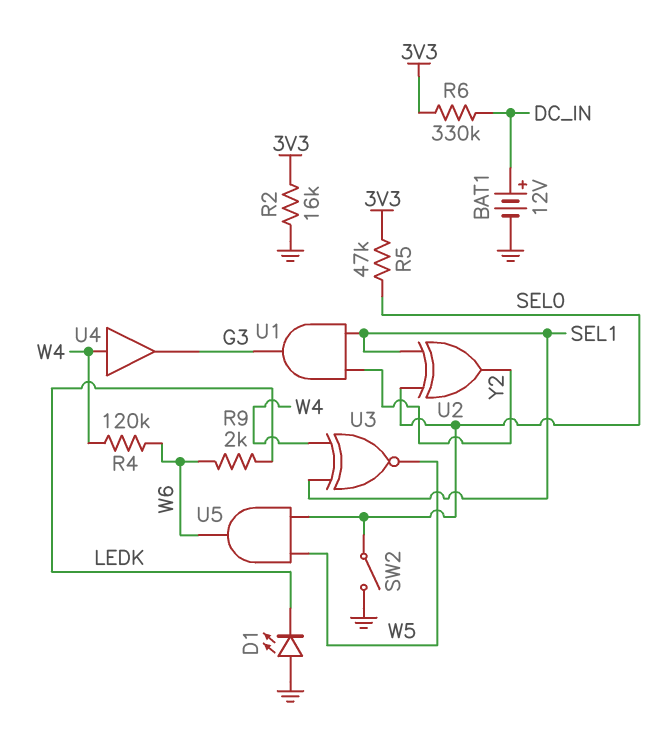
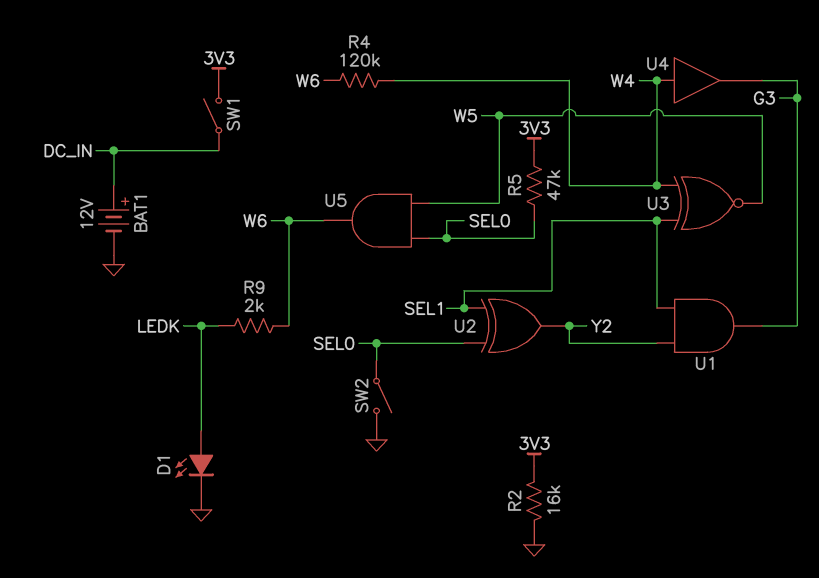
D1: LED (A GND, K LEDK) -> LED (A LEDK, K GND)
R6: 330k (3V3, DC_IN) -> none
SW1: none -> switch (3V3, DC_IN)

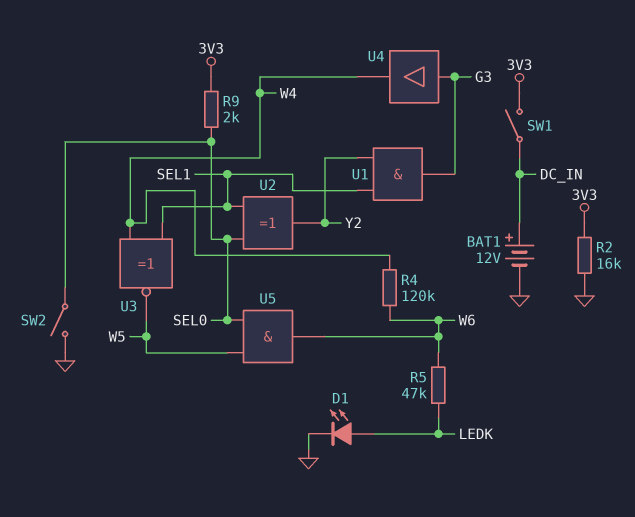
R5: 47k (3V3, SEL0) -> 47k (LEDK, W6)
R9: 2k (LEDK, W6) -> 2k (3V3, SEL0)
U4: buffer (in W4, out G3) -> buffer (in G3, out W4)

